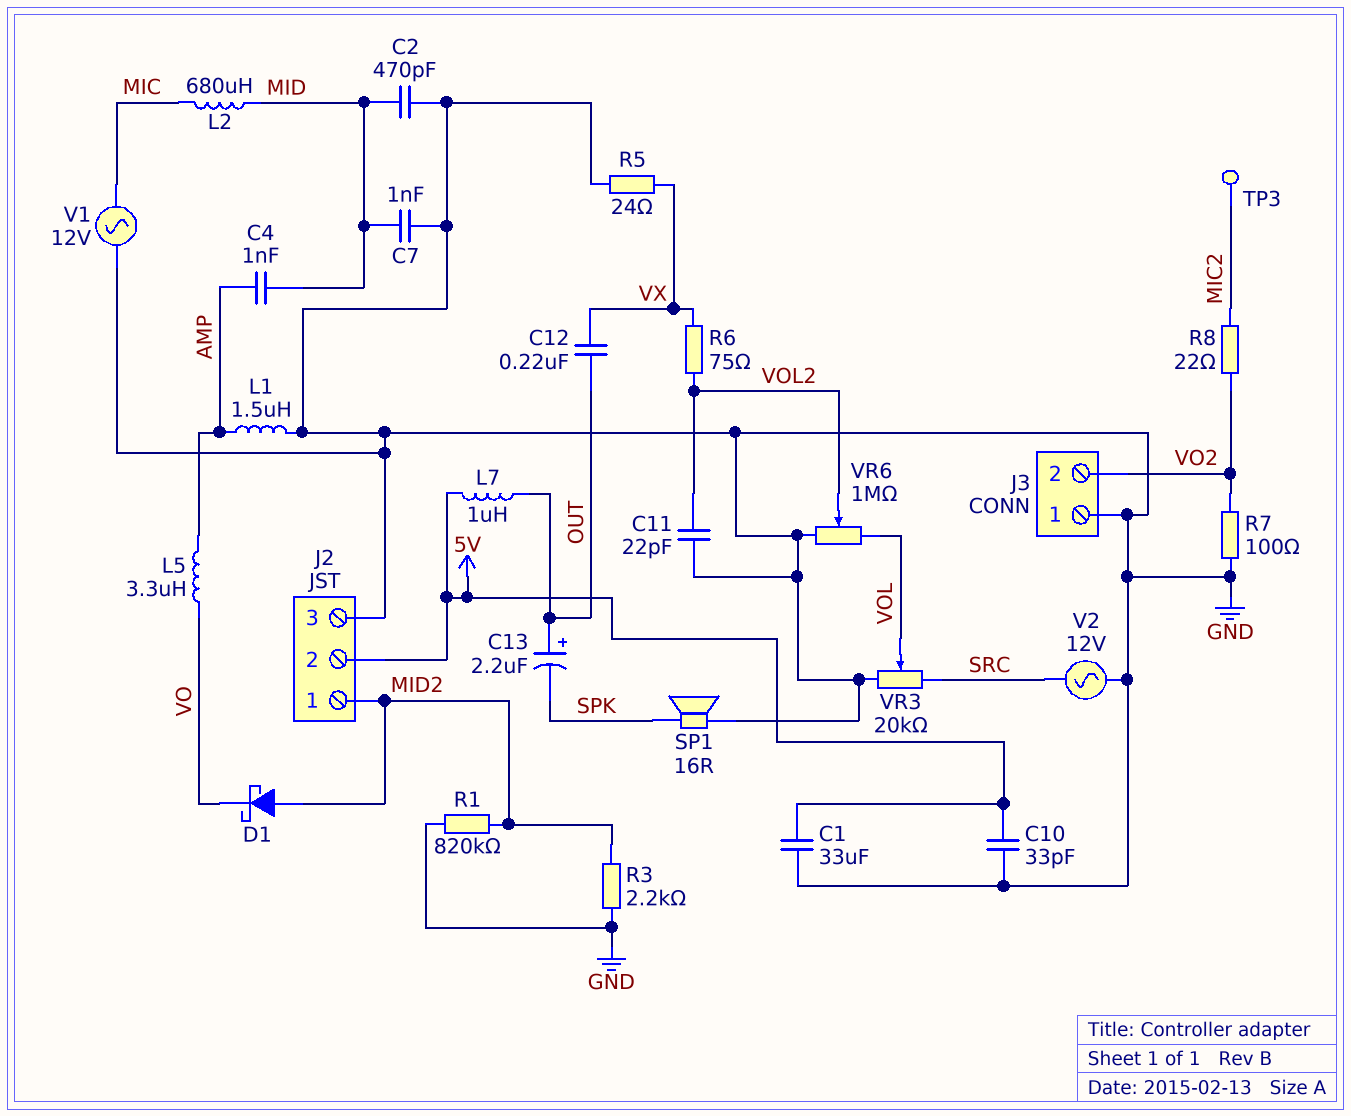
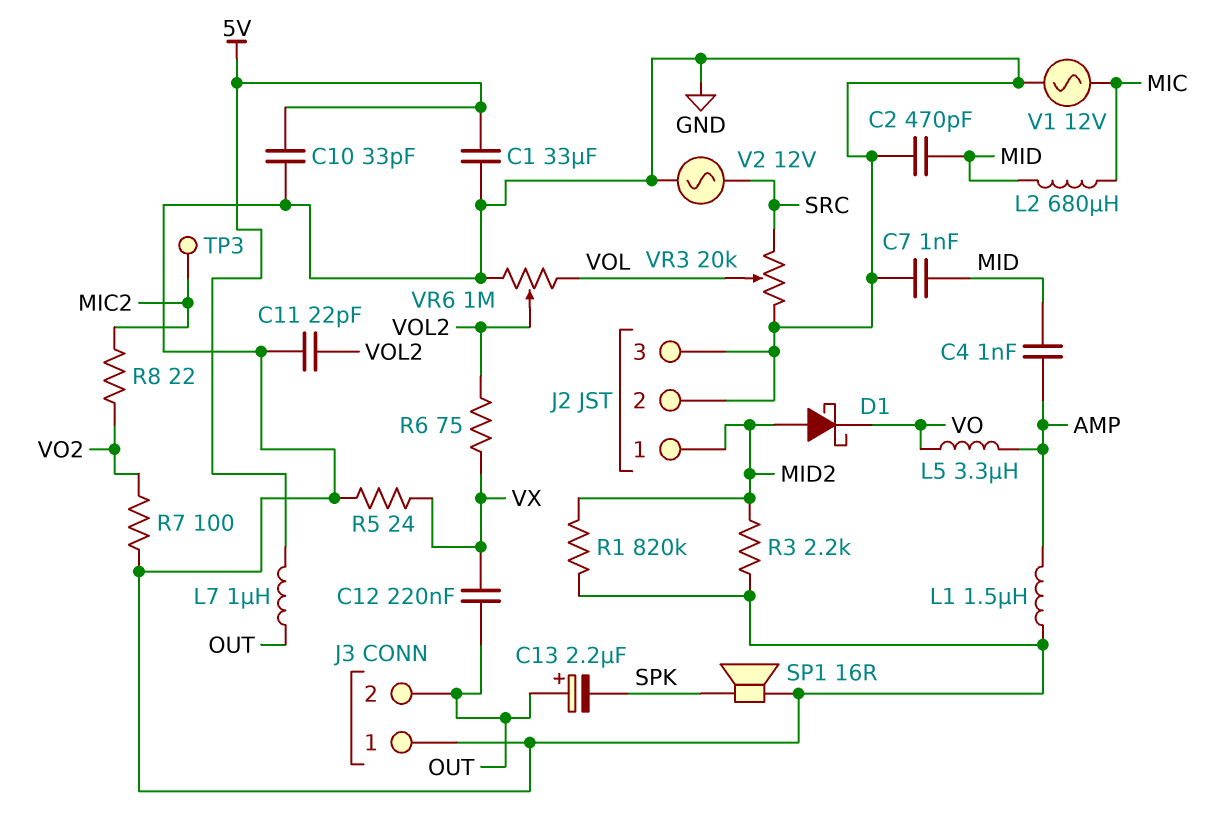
J2 pin 2: 5V -> GND
J3 pin 2: VO2 -> OUT

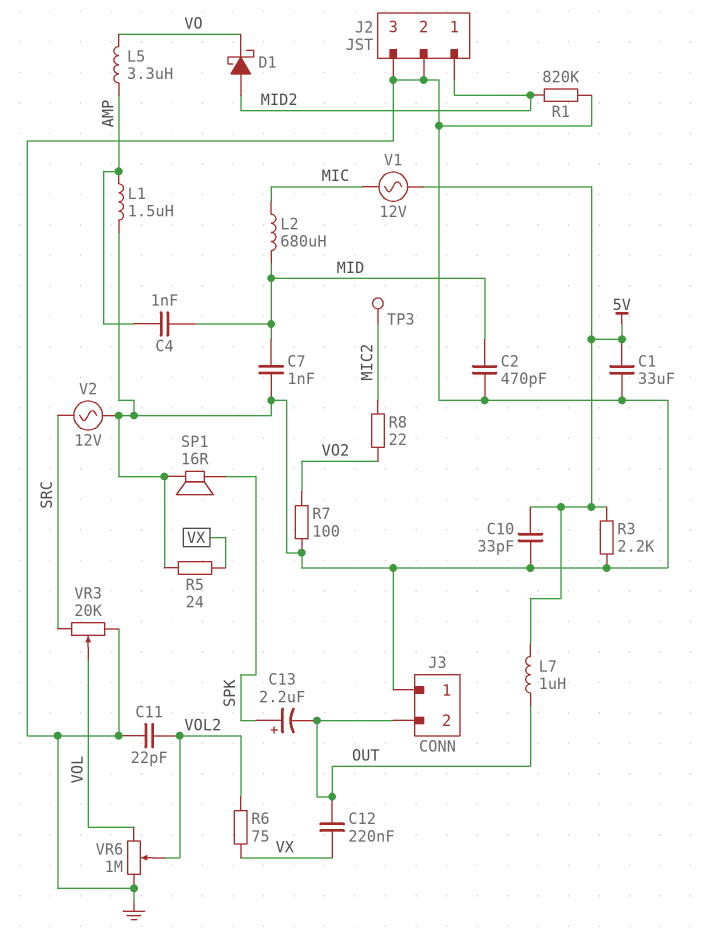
C13: 2.2uF (plus OUT, minus SPK) -> 2.2uF (plus SPK, minus OUT)
R3: 2.2k (GND, MID2) -> 2.2k (5V, GND)
V1: AC 12V (GND, MIC) -> AC 12V (5V, MIC)

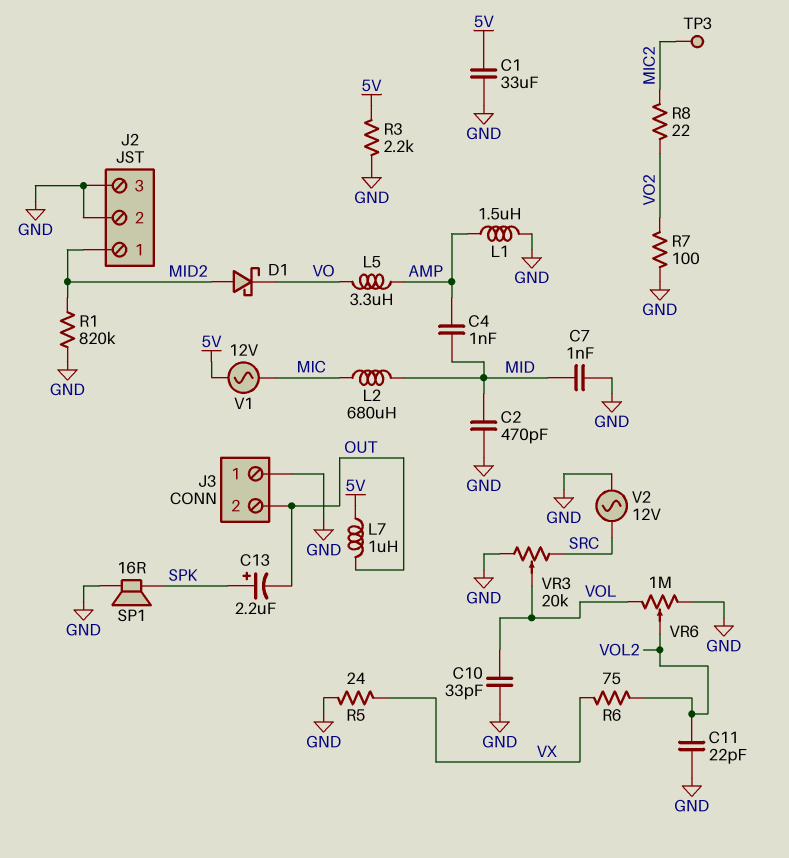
C10: 33pF (5V, GND) -> 33pF (GND, VOL)
C12: 220nF (OUT, VX) -> none

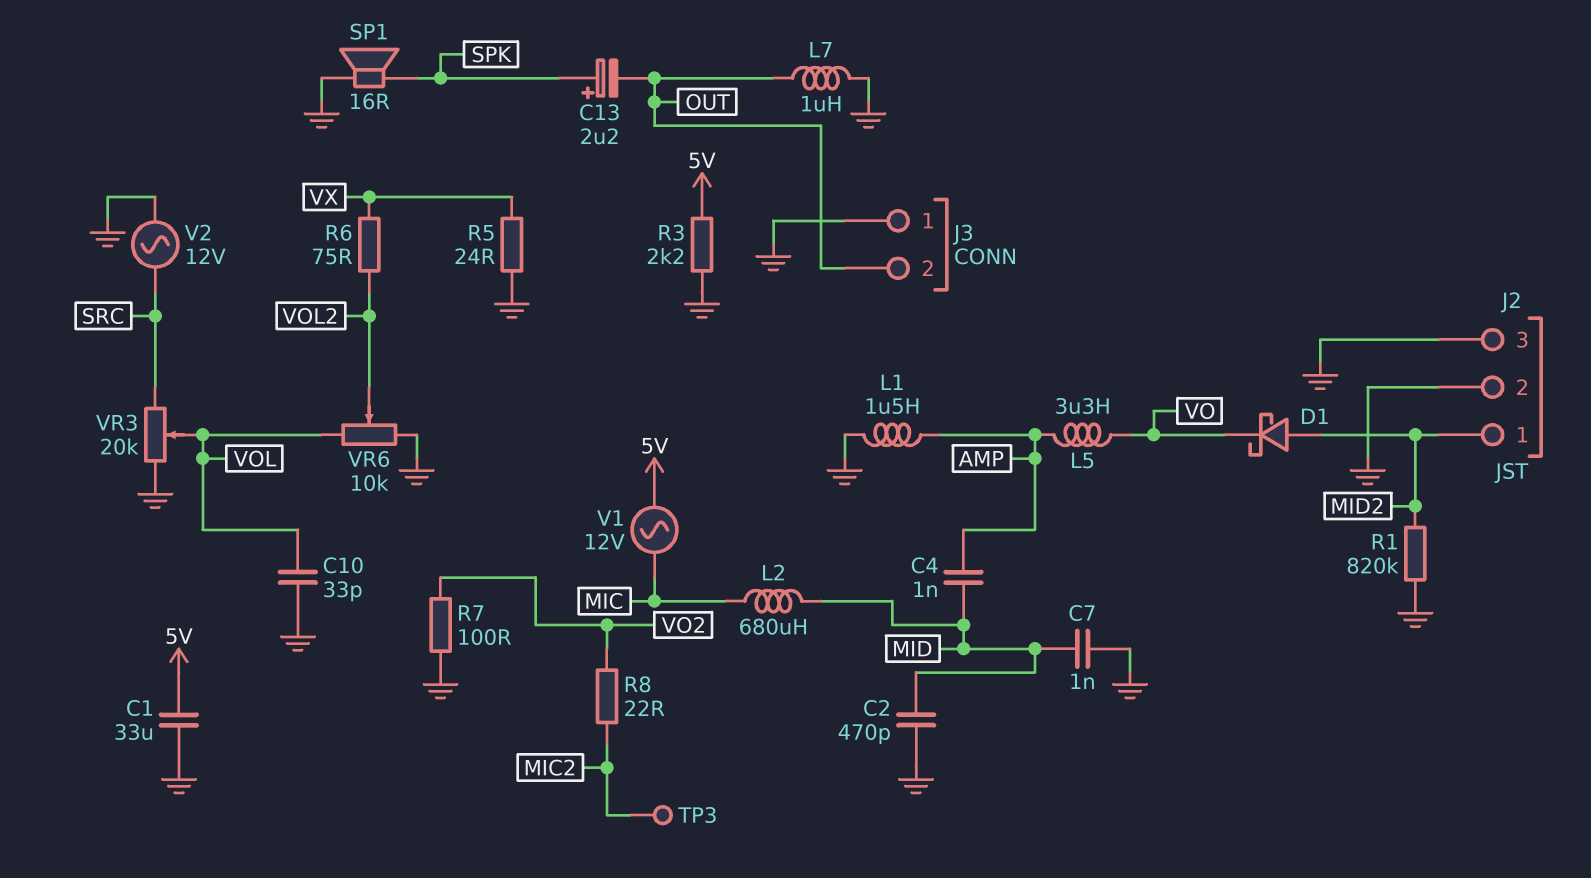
C11: 22pF (GND, VOL2) -> none
L7: 1uH (5V, OUT) -> 1uH (GND, OUT)
VR6: 1M (GND, VOL, wiper VOL2) -> 10k (GND, VOL, wiper VOL2)

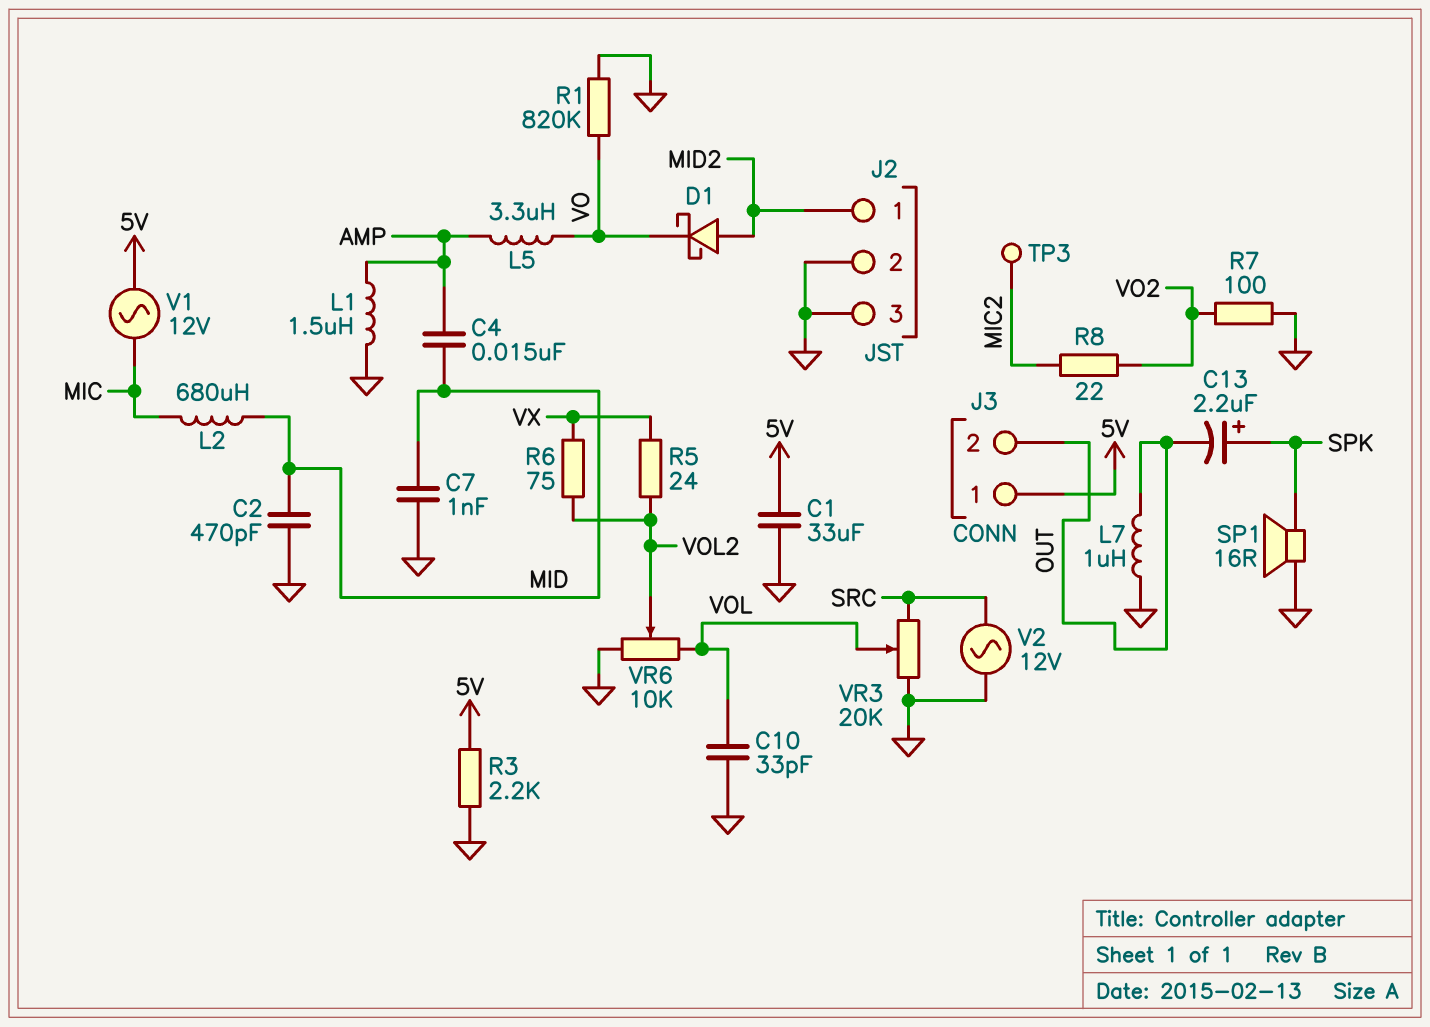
C4: 1nF (AMP, MID) -> 15nF (AMP, MID)
J3 pin 1: GND -> 5V
R1: 820k (GND, MID2) -> 820k (GND, VO)
R5: 24 (GND, VX) -> 24 (VOL2, VX)

